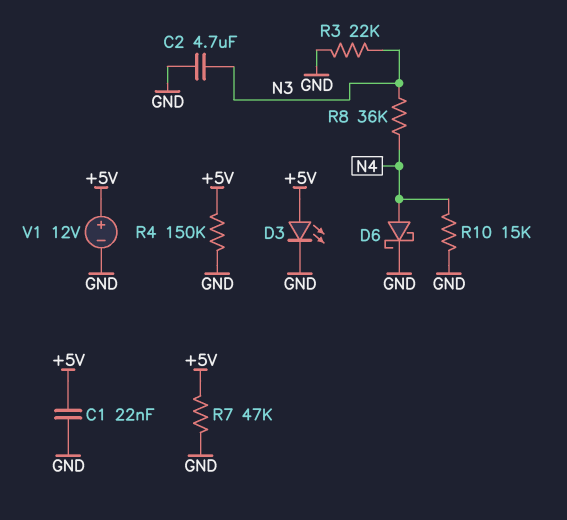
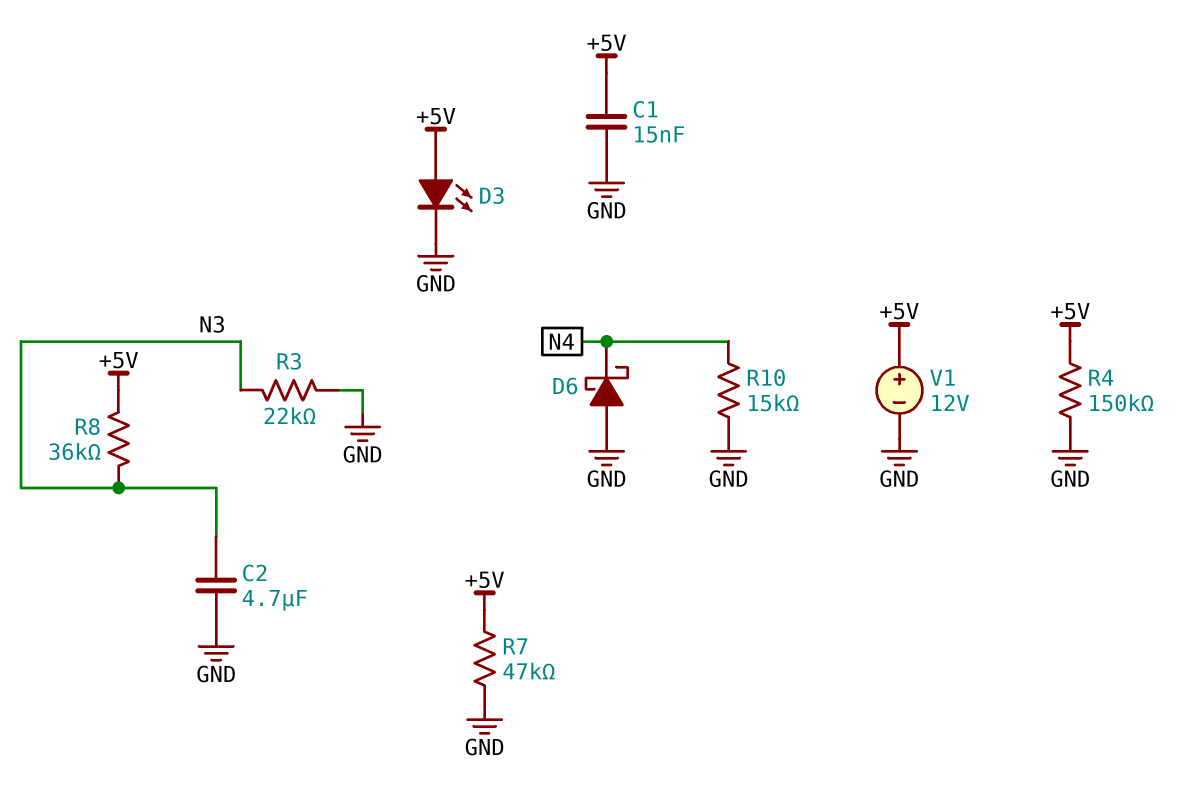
C1: 22nF (+5V, GND) -> 15nF (+5V, GND)
D6: schottky (A N4, K GND) -> schottky (A GND, K N4)
R8: 36k (N3, N4) -> 36k (+5V, N3)

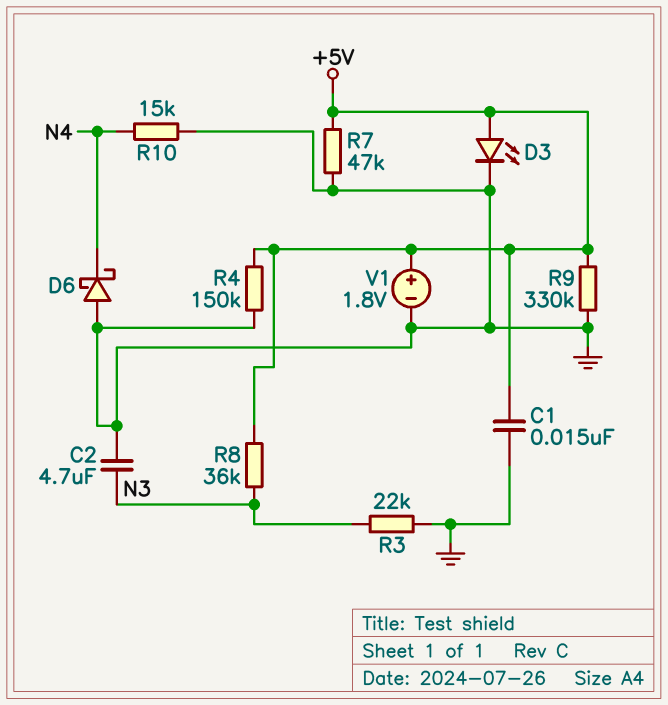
R9: none -> 330k (+5V, GND)
V1: 12V (plus +5V, minus GND) -> 1.8V (plus +5V, minus GND)

